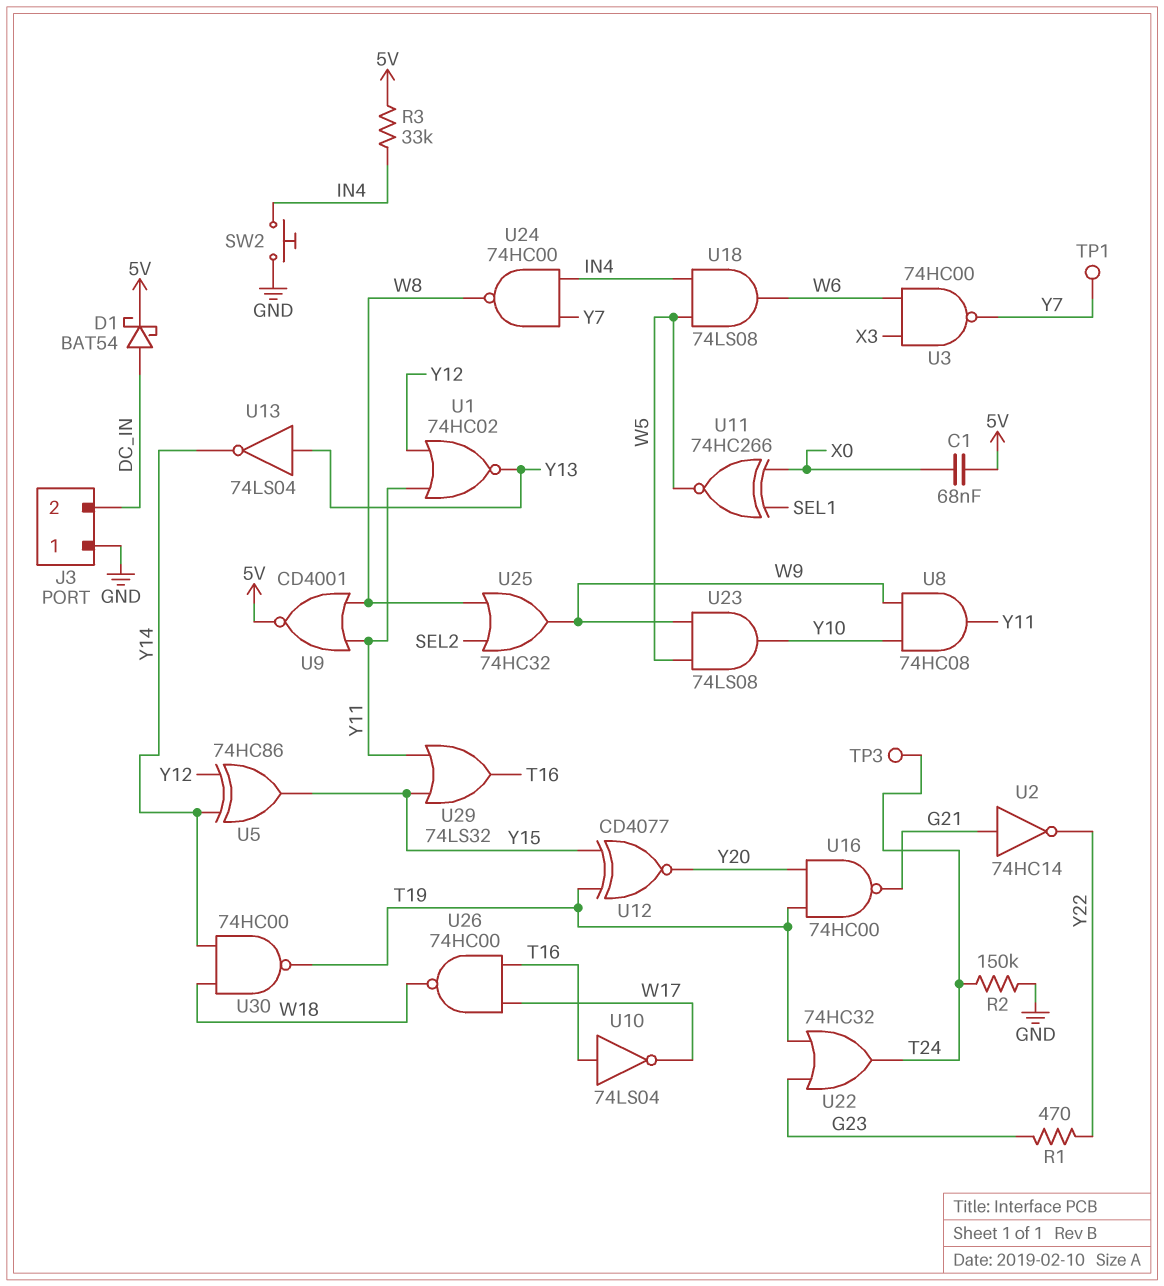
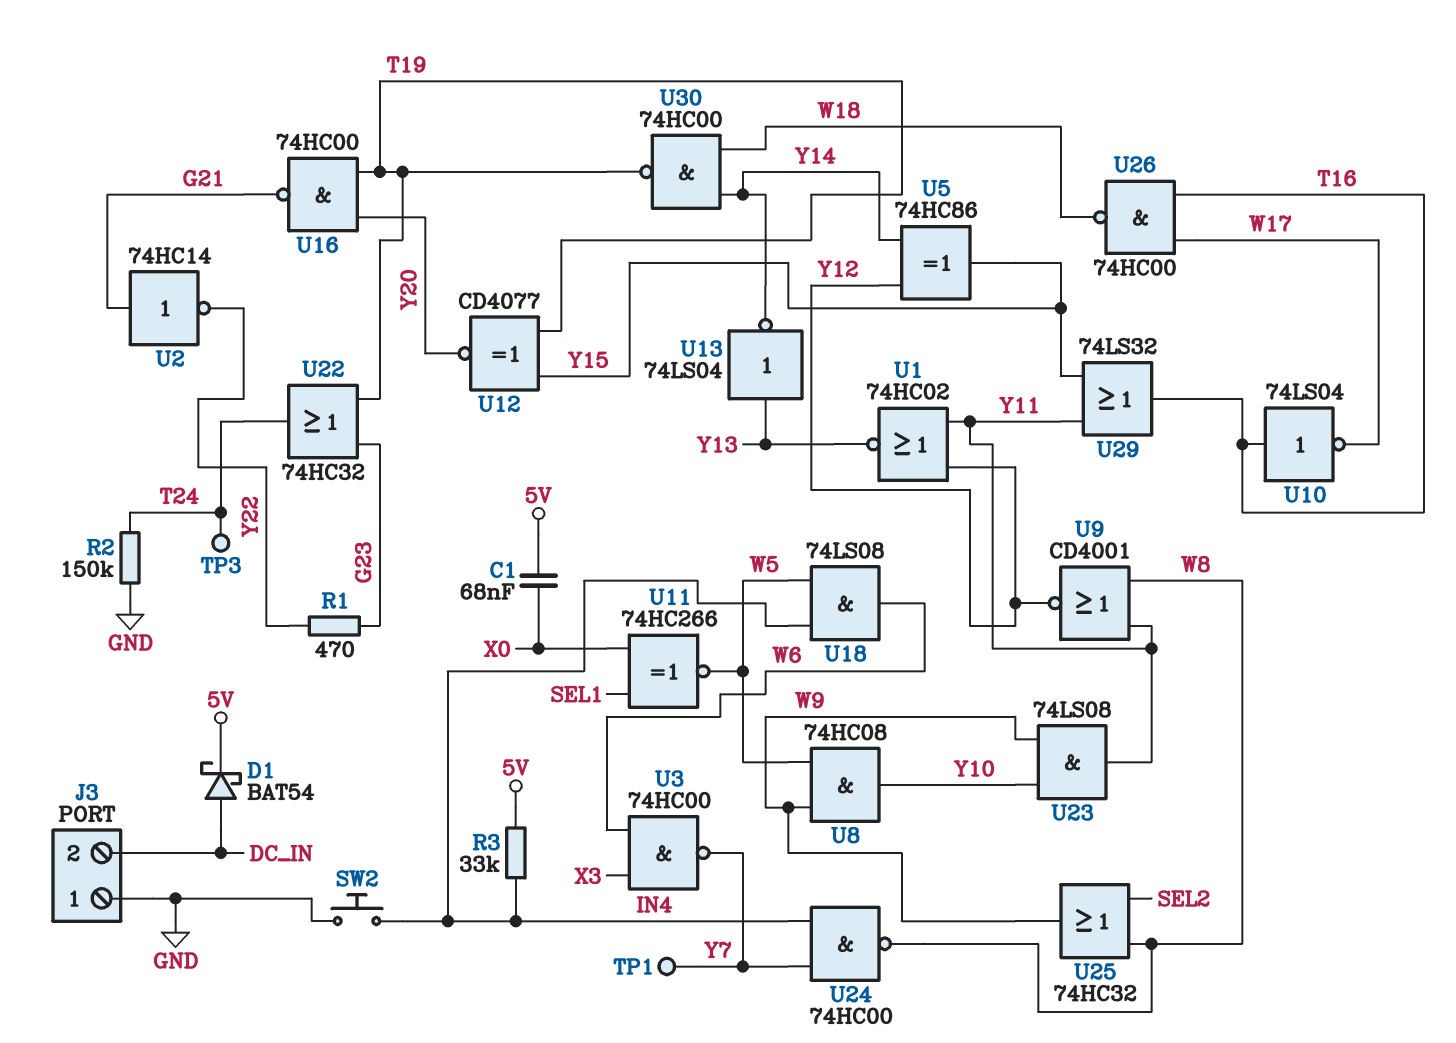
U8: AND 74HC08 (in W9, in Y10, out Y11) -> AND 74HC08 (in W5, in W9, out Y10)
U9: NOR CD4001 (in W8, in Y11, out 5V) -> NOR CD4001 (in W8, in Y11, out Y12)
U23: AND 74LS08 (in W5, in W9, out Y10) -> AND 74LS08 (in W9, in Y10, out Y11)

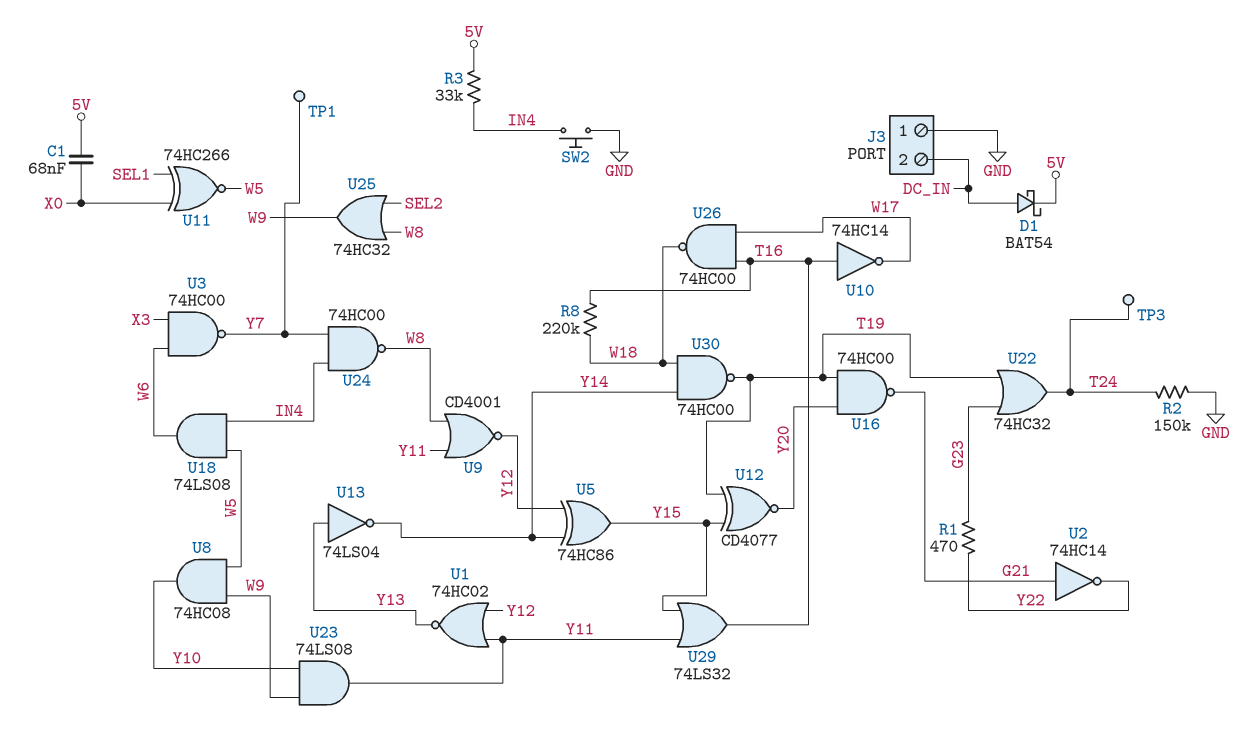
R8: none -> 220k (T16, W18)
U10: NOT 74LS04 (in T16, out W17) -> NOT 74HC14 (in T16, out W17)

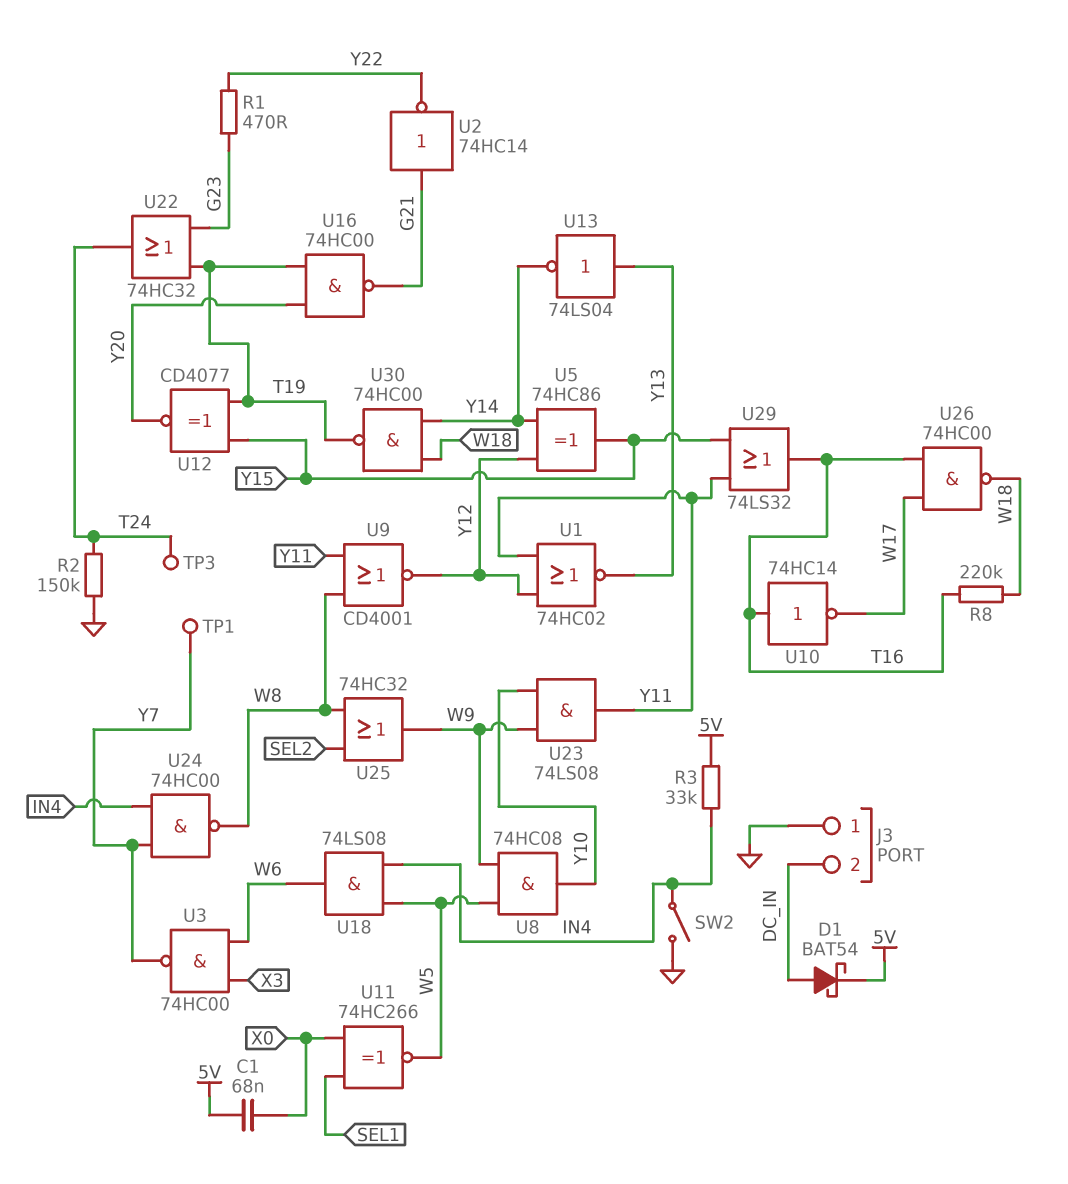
SW2: button (GND, IN4) -> switch (GND, IN4)

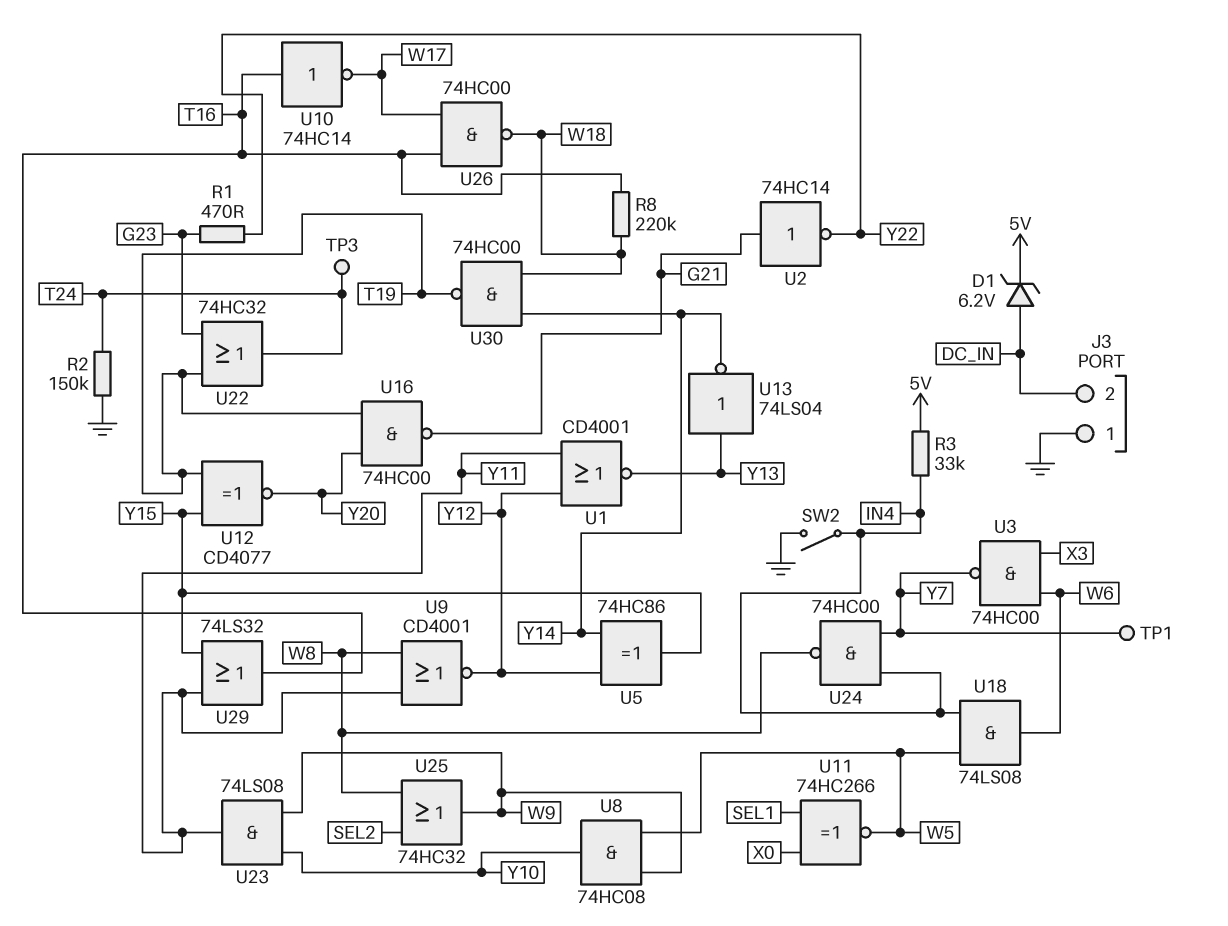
C1: 68nF (5V, X0) -> none
D1: schottky BAT54 (A DC_IN, K 5V) -> zener 6.2V (A DC_IN, K 5V)
U1: NOR 74HC02 (in Y11, in Y12, out Y13) -> NOR CD4001 (in Y11, in Y12, out Y13)

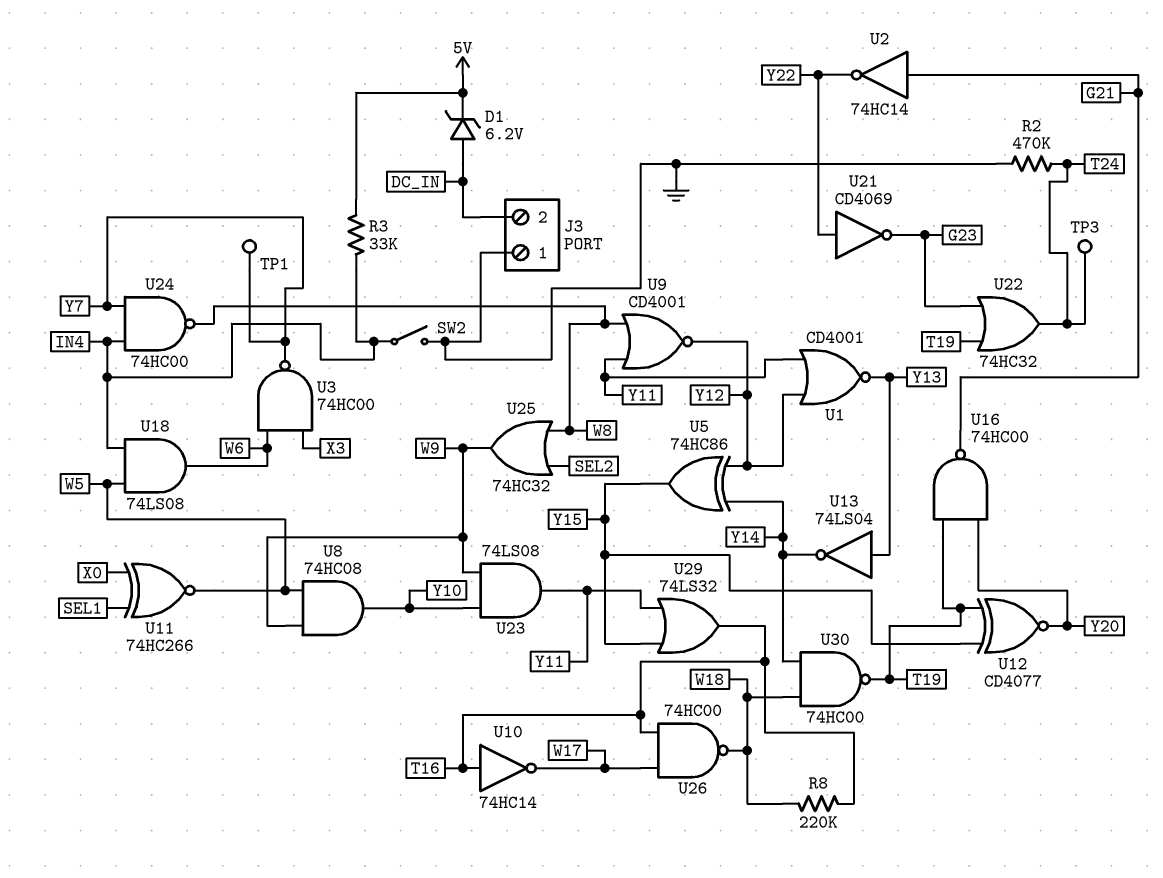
R1: 470 (G23, Y22) -> none
R2: 150k (GND, T24) -> 470k (GND, T24)
U21: none -> NOT CD4069 (in Y22, out G23)

